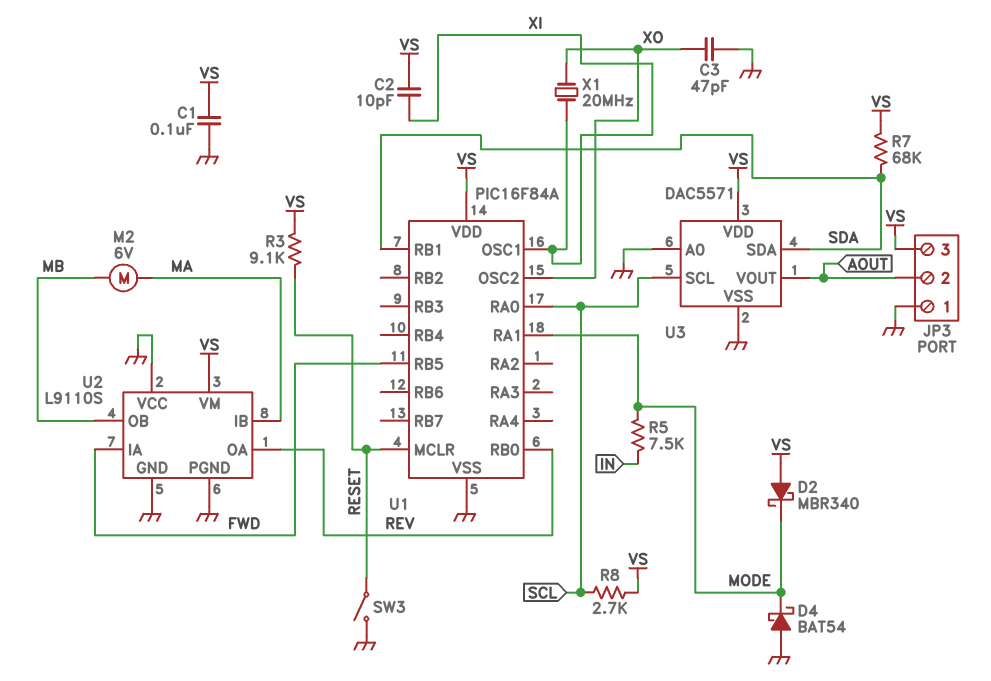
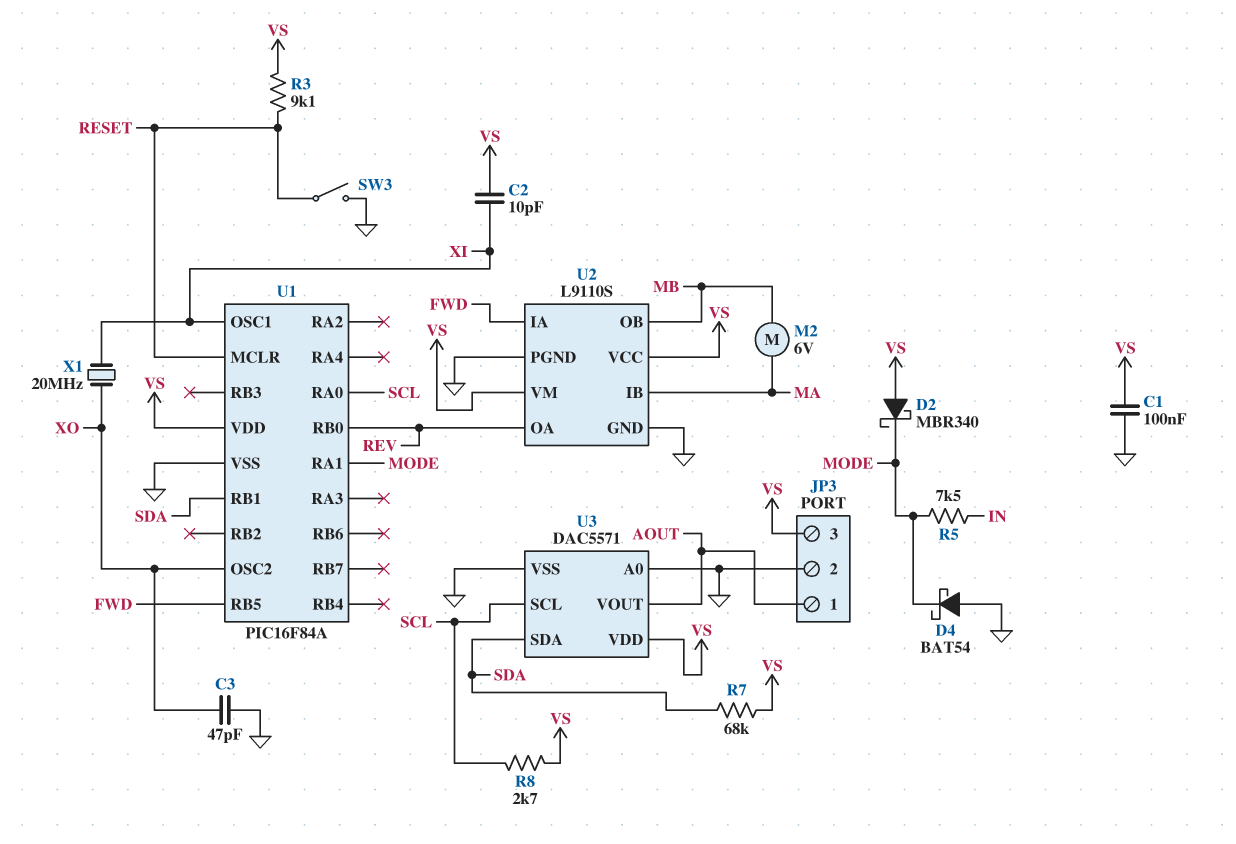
JP3 pin 1: GND -> AOUT
JP3 pin 2: AOUT -> GND
U2 pin VCC: GND -> VS

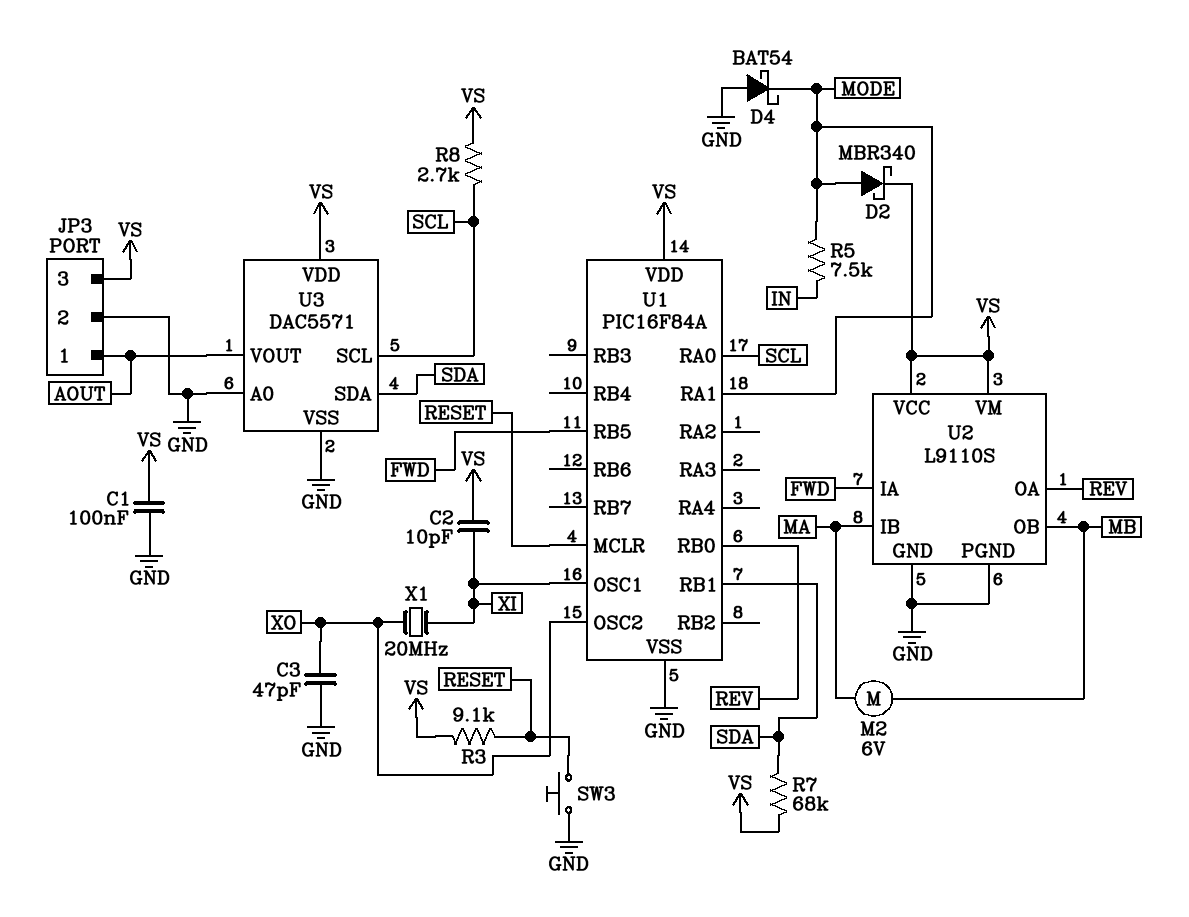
D2: schottky MBR340 (A VS, K MODE) -> schottky MBR340 (A MODE, K VS)
SW3: switch (GND, RESET) -> button (GND, RESET)

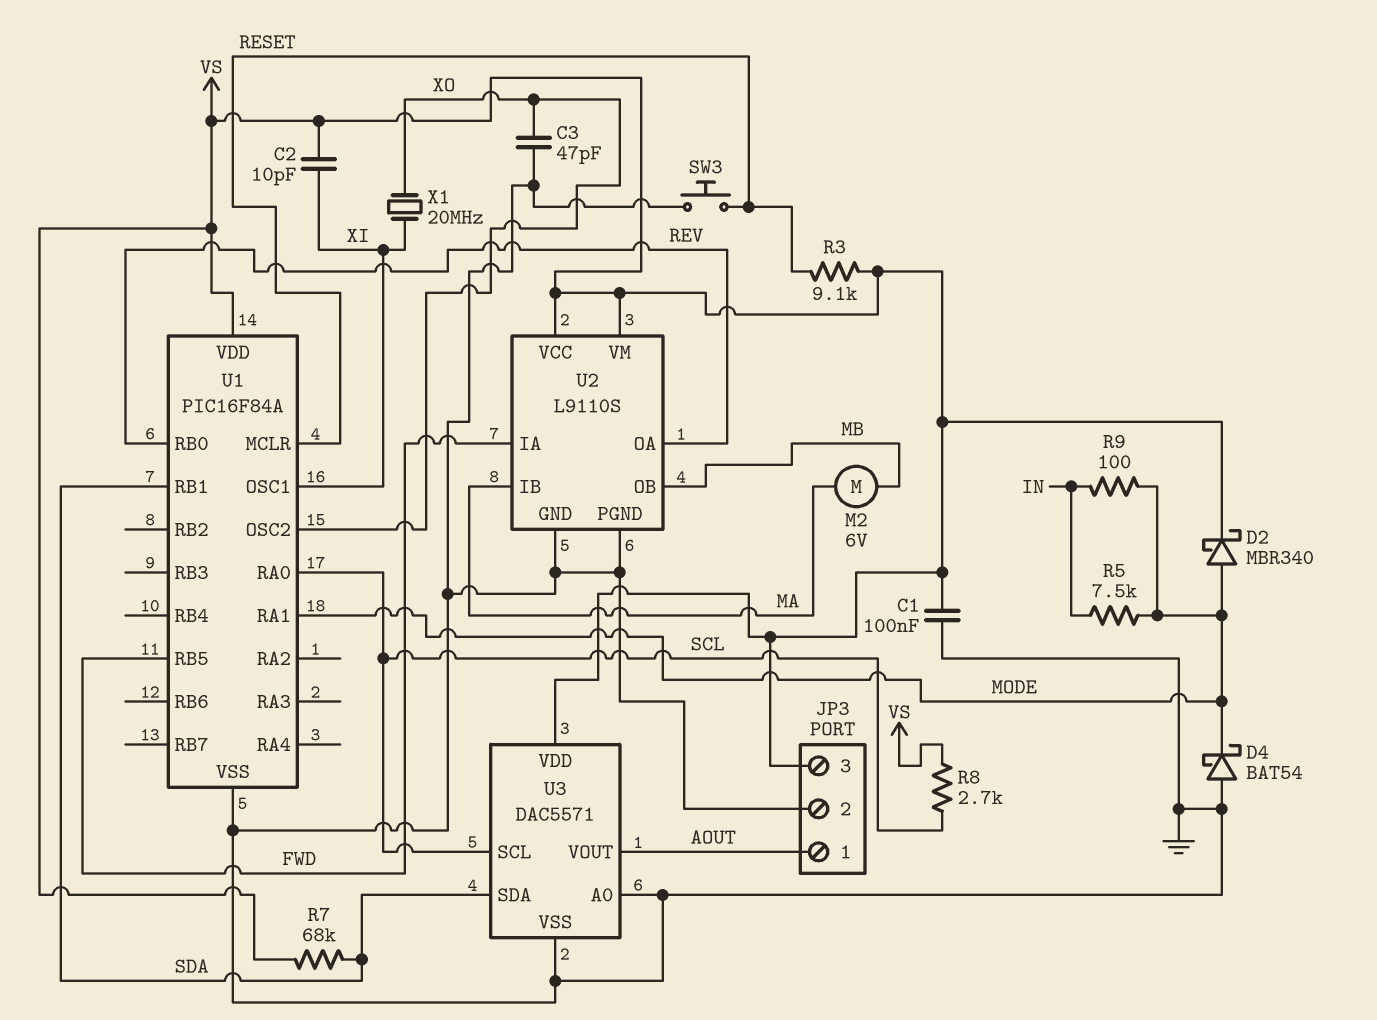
R9: none -> 100 (IN, MODE)

